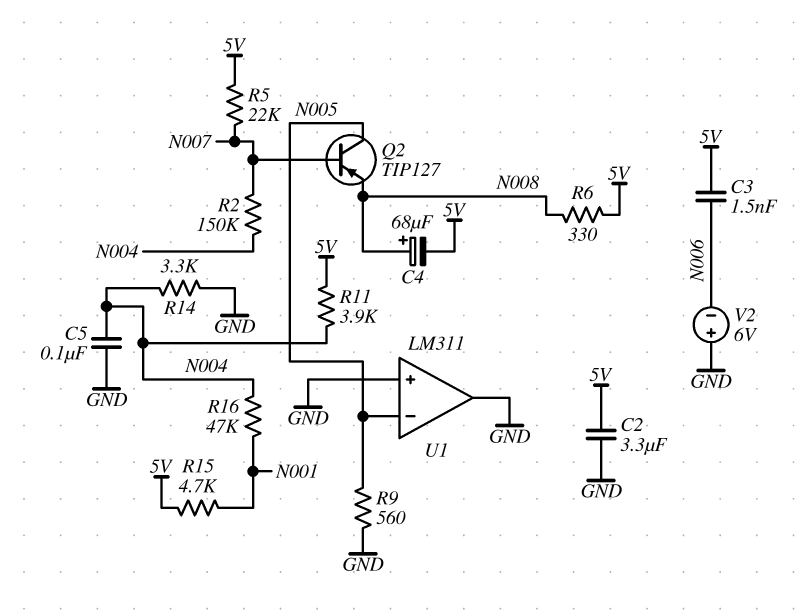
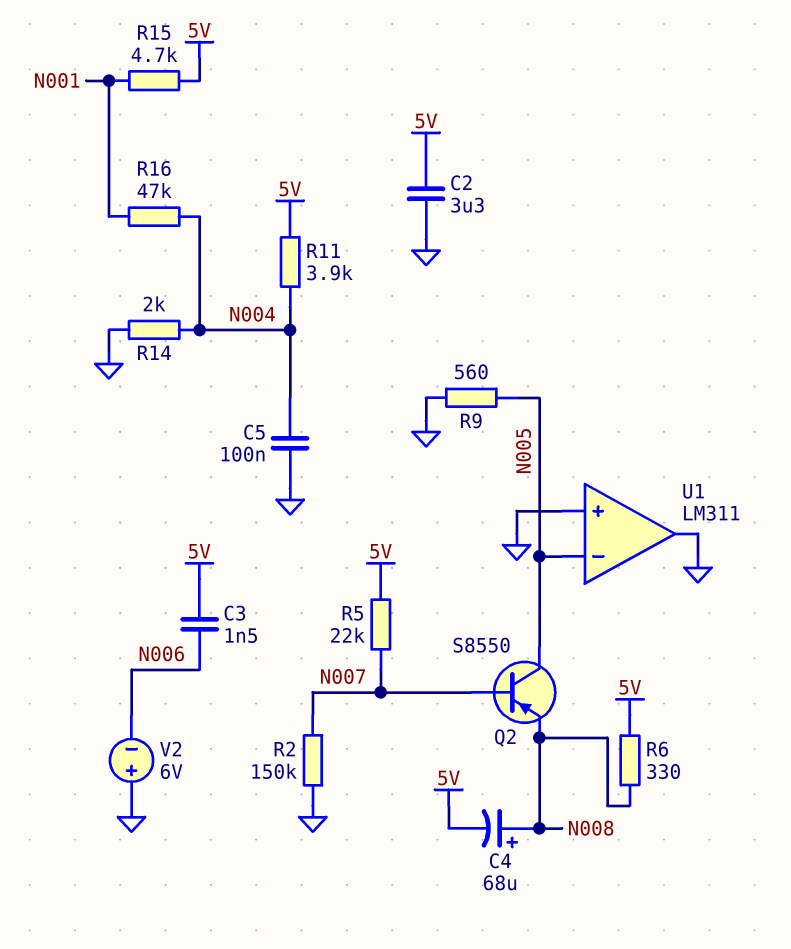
Q2: PNP TIP127 (B N007, C N005, E N008) -> PNP S8550 (B N007, C N005, E N008)
R2: 150k (N004, N007) -> 150k (GND, N007)
R14: 3.3k (GND, N004) -> 2k (GND, N004)

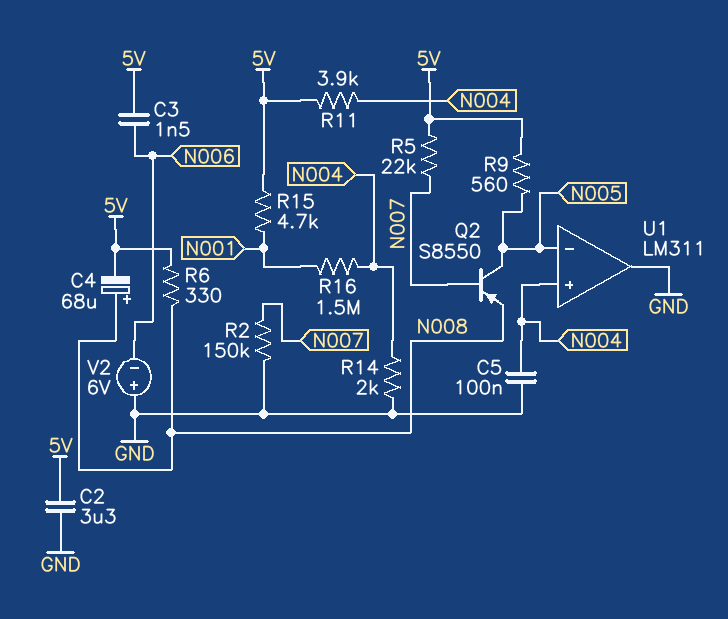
R9: 560 (GND, N005) -> 560 (5V, N005)
R16: 47k (N001, N004) -> 1.5M (N001, N004)
U1 pin in+: GND -> N004

